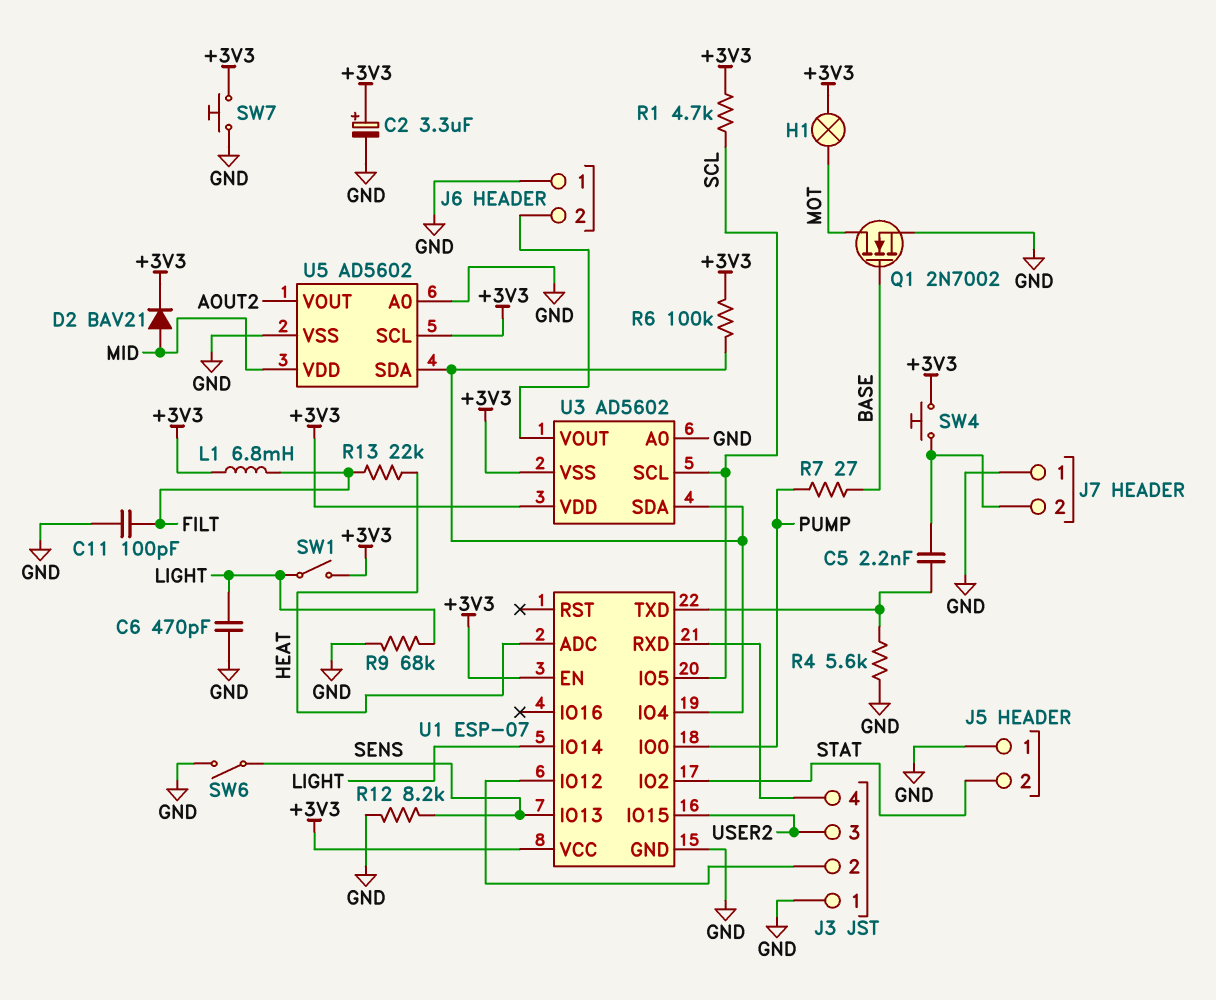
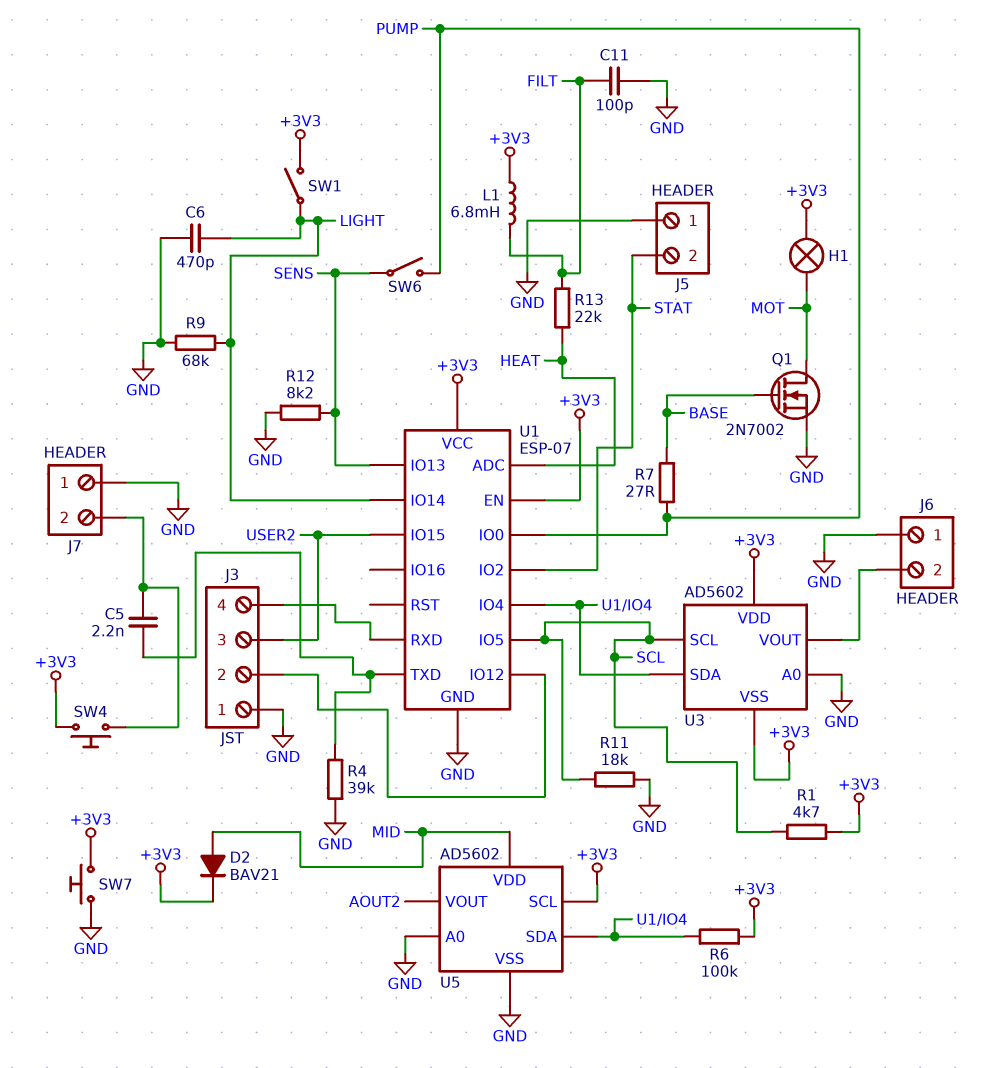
C2: 3.3uF (plus +3V3, minus GND) -> none
R4: 5.6k (GND, U1/TXD) -> 39k (GND, U1/TXD)
R11: none -> 18k (GND, SCL)
SW6: switch (GND, SENS) -> switch (PUMP, SENS)

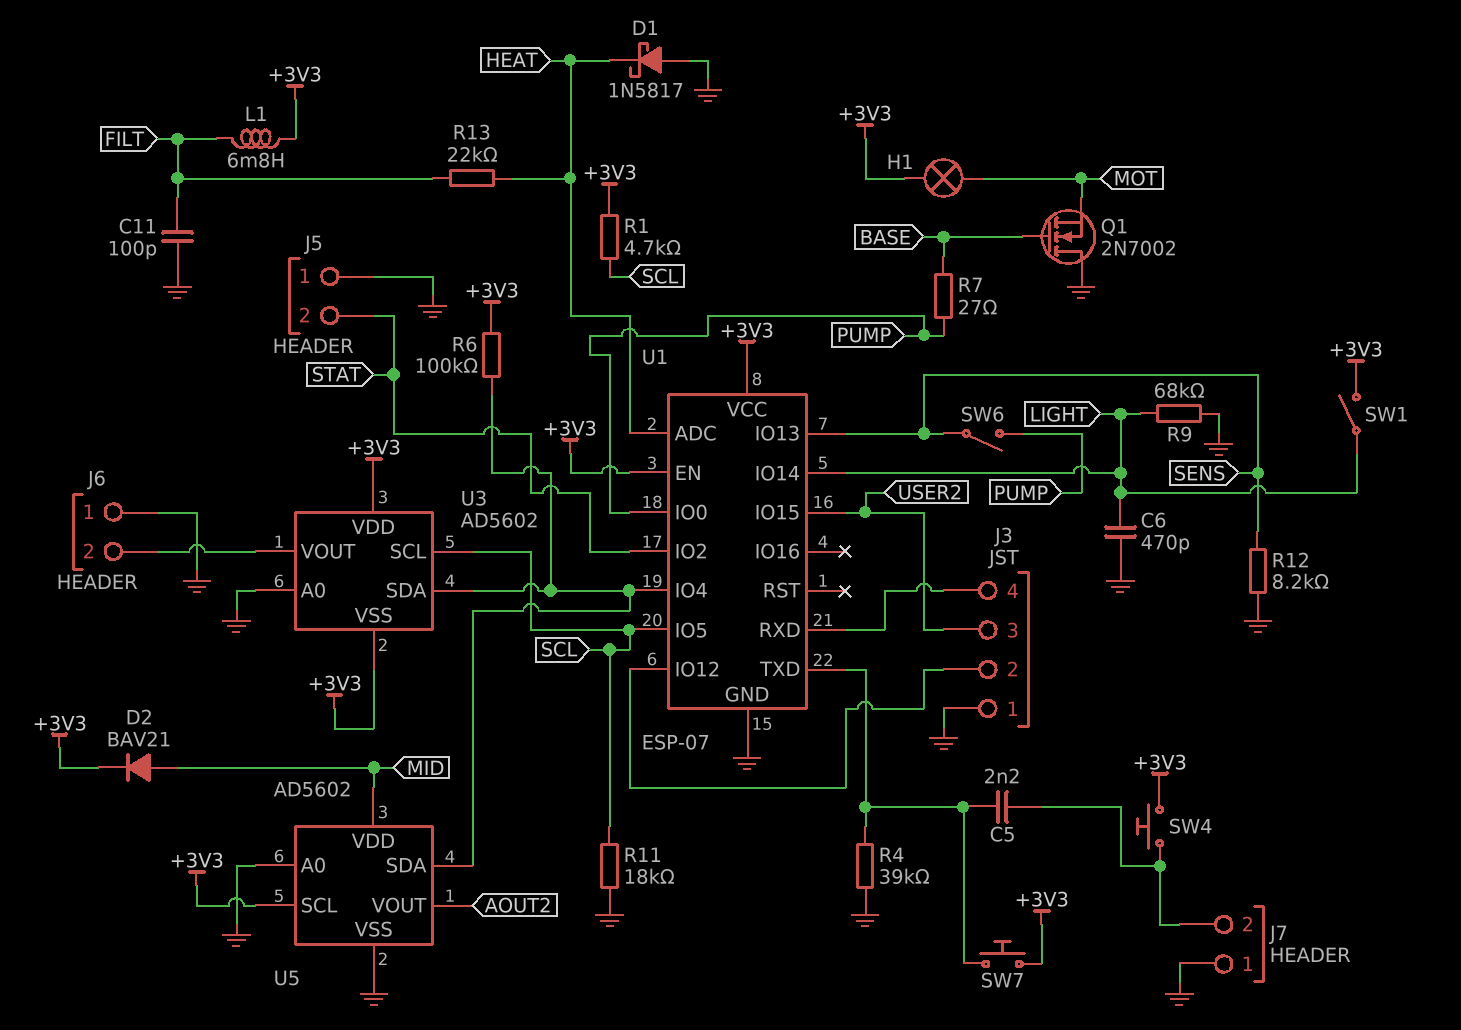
D1: none -> schottky 1N5817 (A GND, K HEAT)
Q1: NMOS 2N7002 (G BASE, D MOT, S GND) -> NMOS 2N7002 (G BASE, D GND, S MOT)
SW7: button (+3V3, GND) -> button (+3V3, U1/TXD)

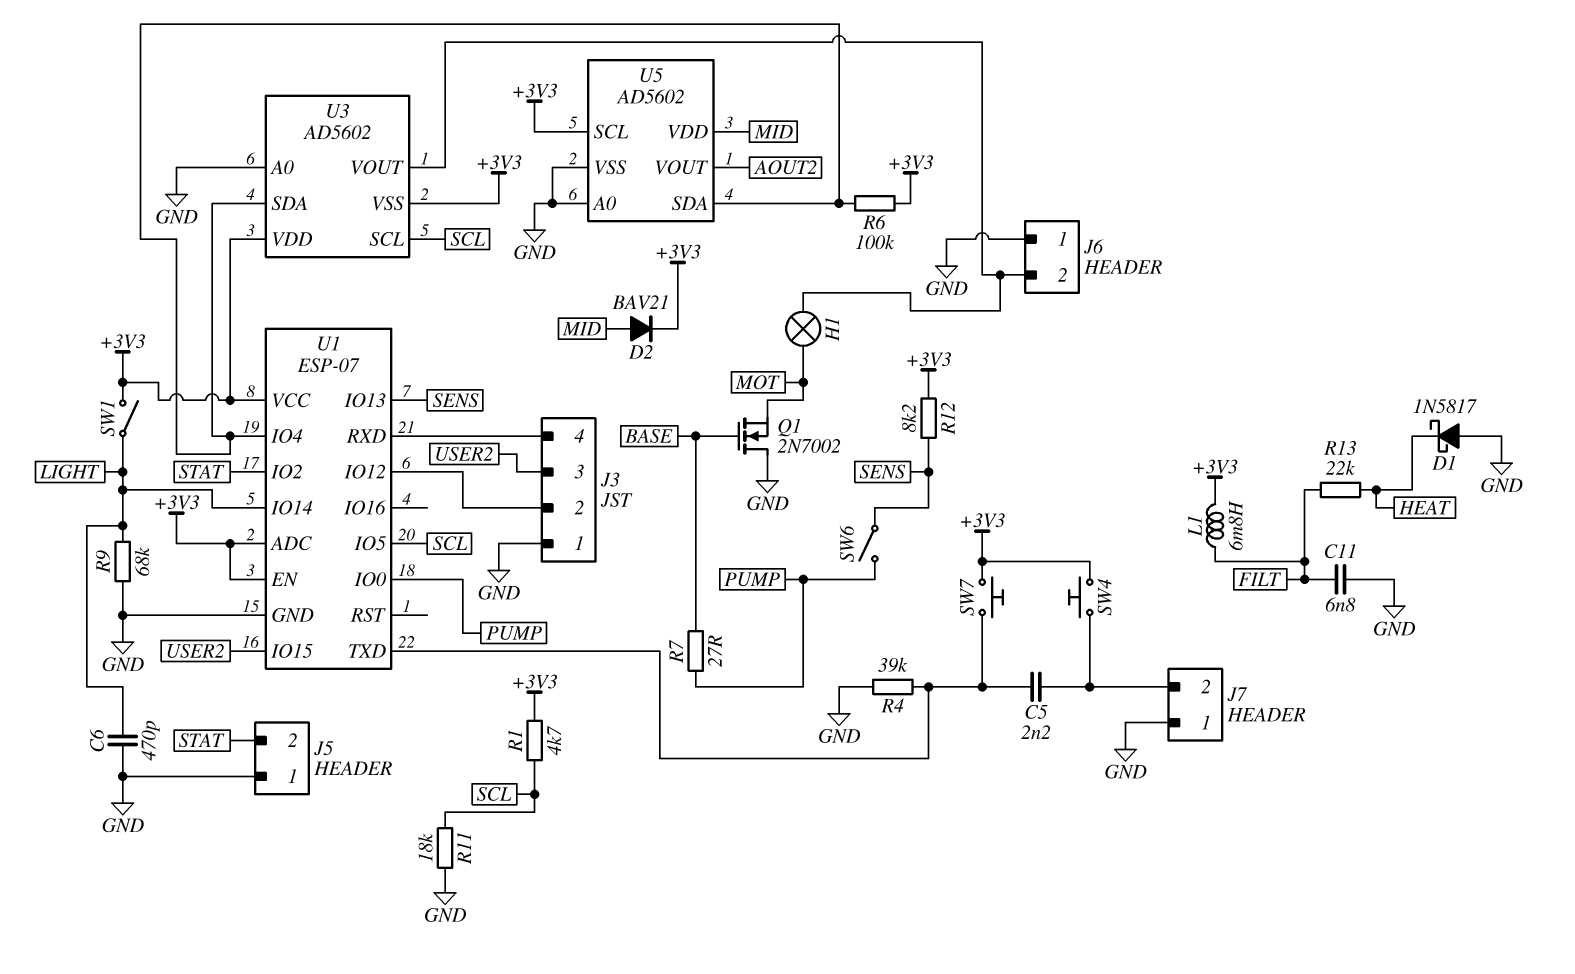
C11: 100pF (FILT, GND) -> 6.8nF (FILT, GND)
H1: lamp (+3V3, MOT) -> lamp (J6/2, MOT)
R12: 8.2k (GND, SENS) -> 8.2k (+3V3, SENS)
U1 pin ADC: HEAT -> +3V3

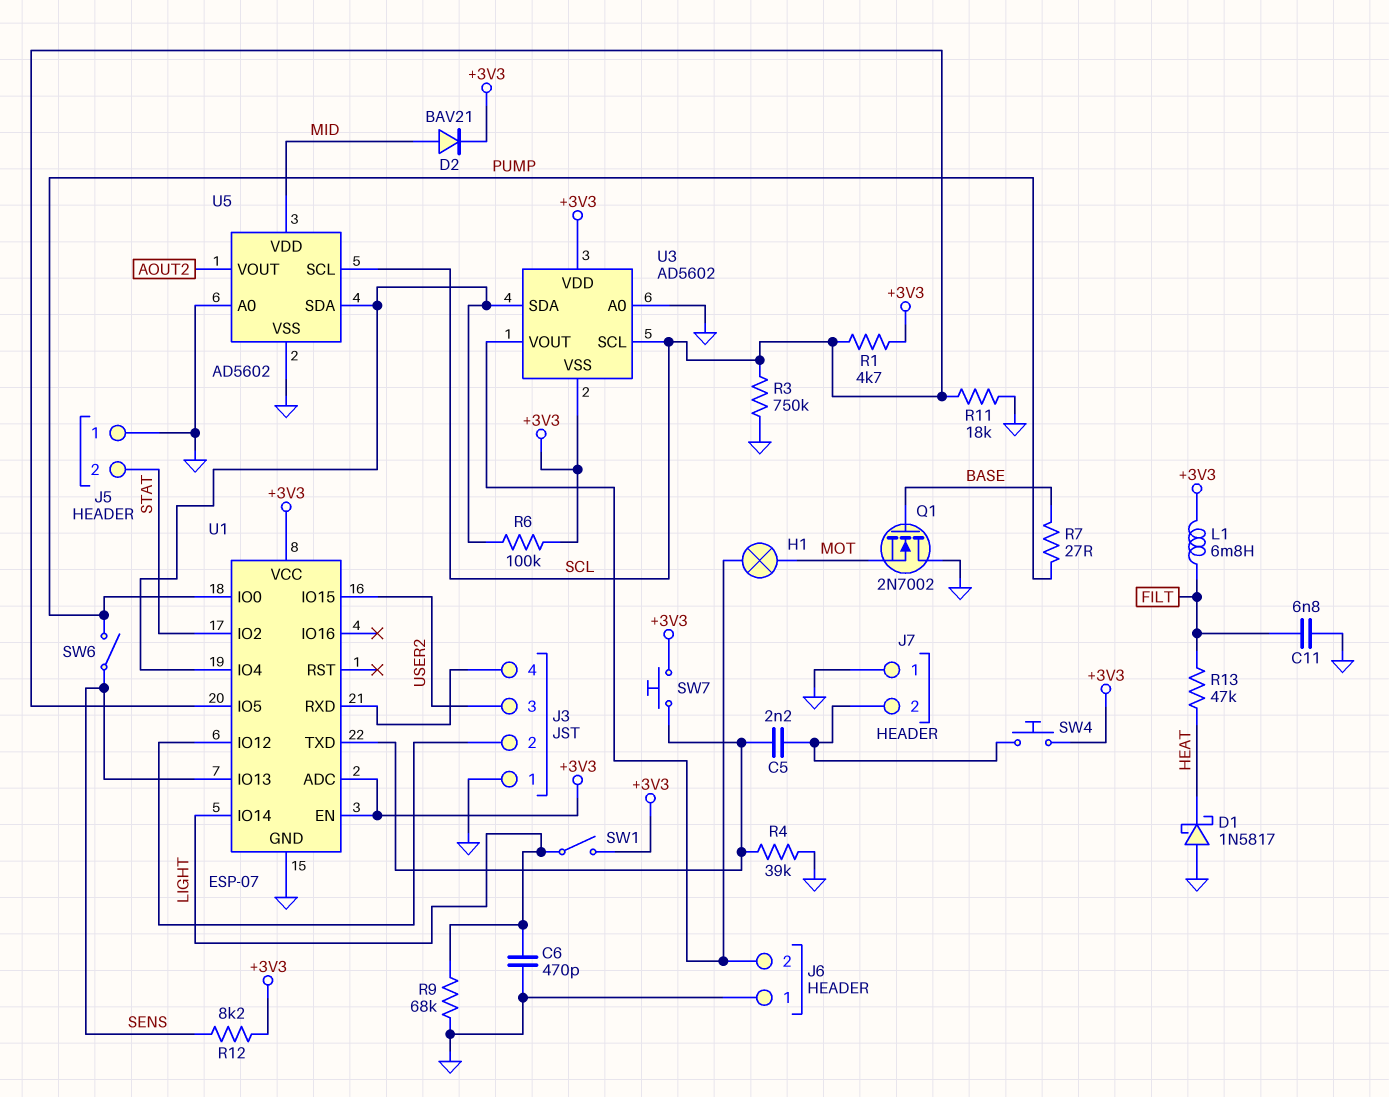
R3: none -> 750k (GND, SCL)
R13: 22k (FILT, HEAT) -> 47k (FILT, HEAT)
U5 pin SCL: +3V3 -> SCL

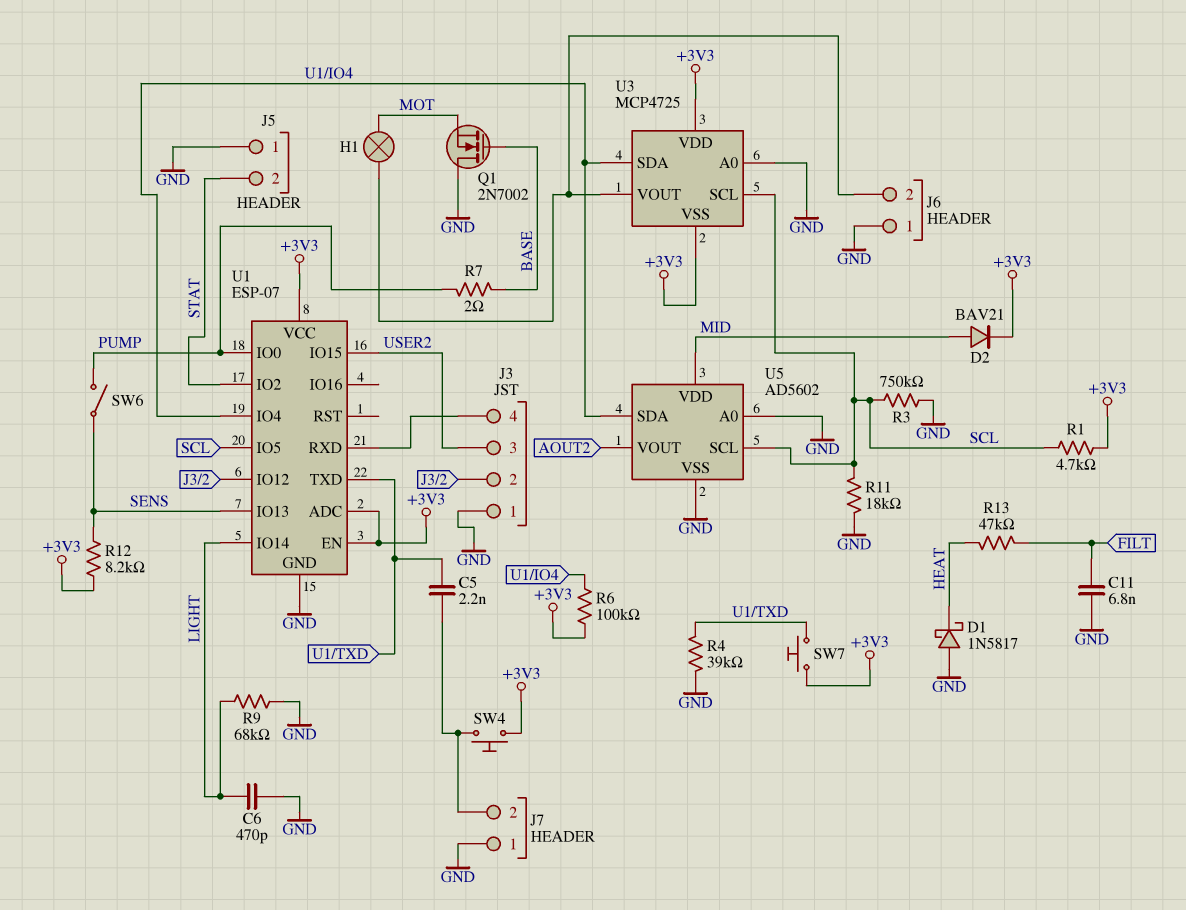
L1: 6.8mH (+3V3, FILT) -> none
R7: 27 (BASE, PUMP) -> 2 (BASE, PUMP)
SW1: switch (+3V3, LIGHT) -> none
U3: AD5602 -> MCP4725

